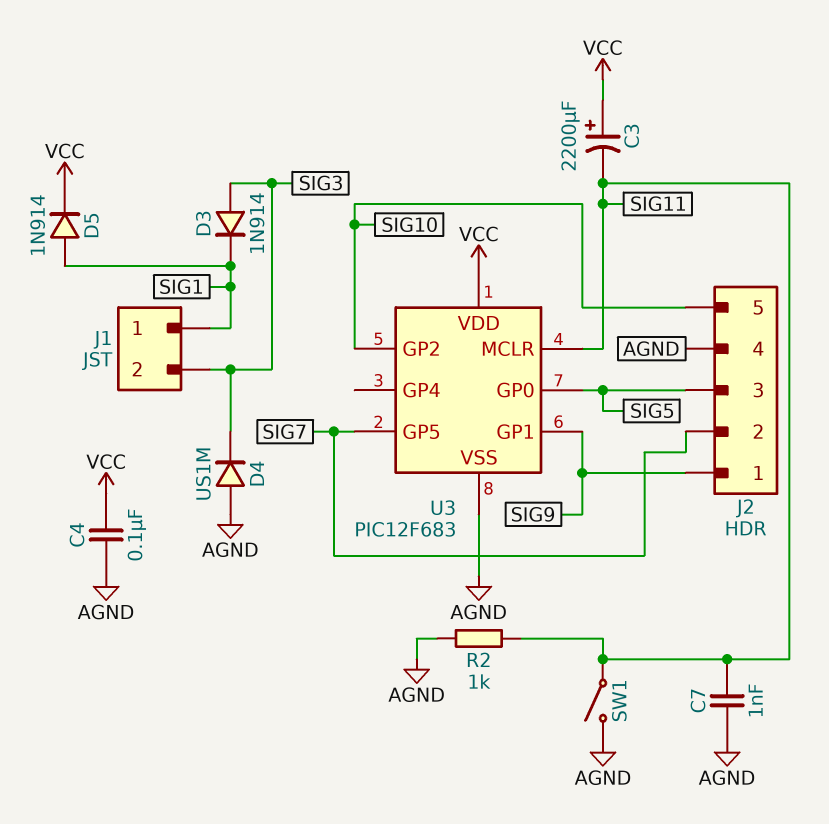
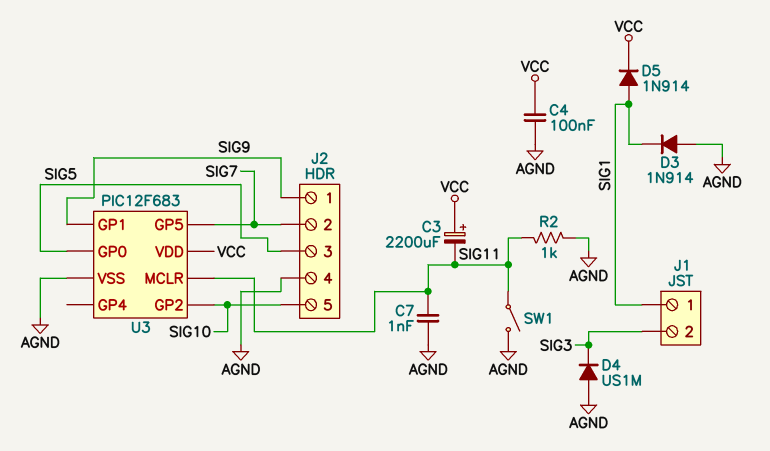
D3: diode 1N914 (A SIG3, K SIG1) -> diode 1N914 (A AGND, K SIG1)

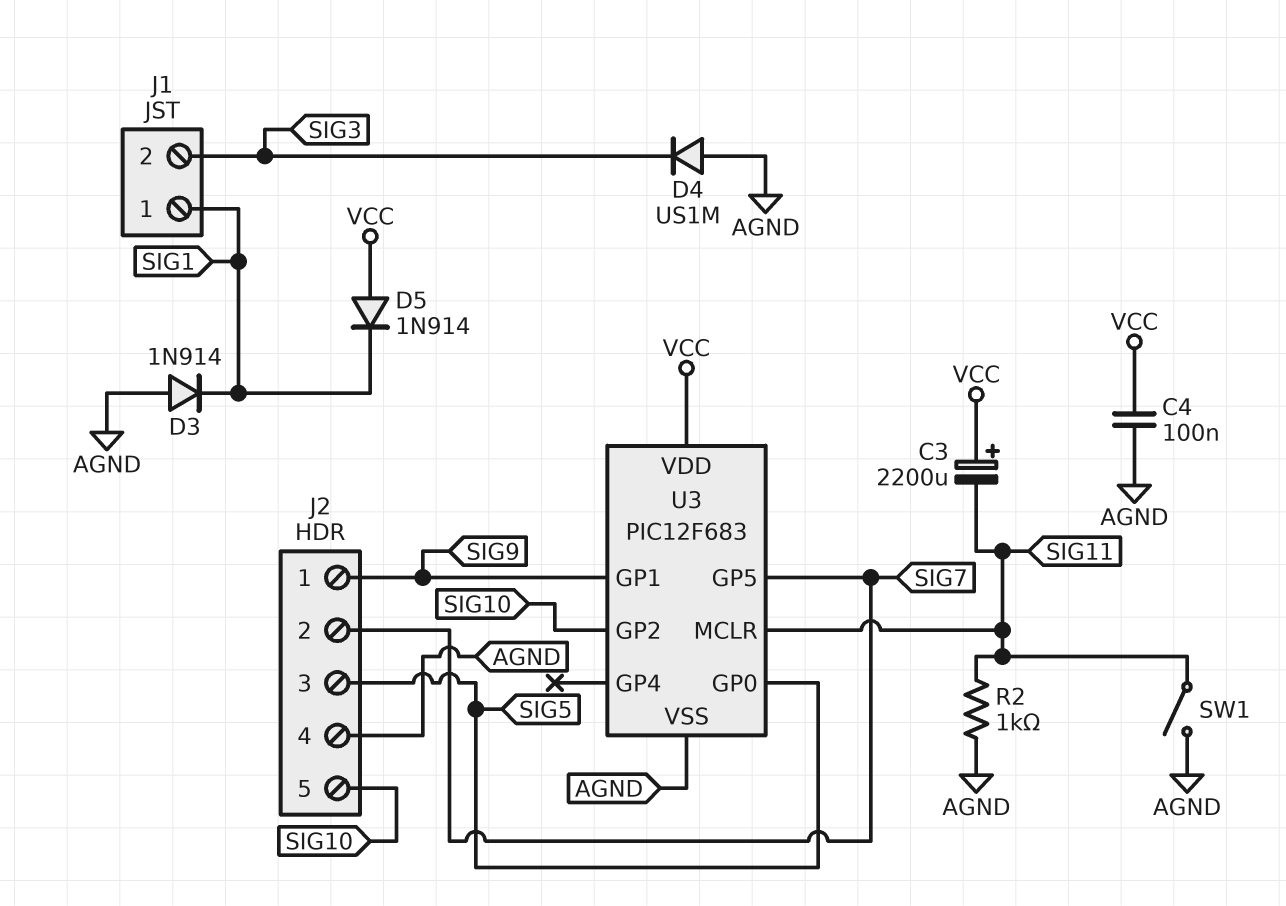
C7: 1nF (AGND, SIG11) -> none
D5: diode 1N914 (A SIG1, K VCC) -> diode 1N914 (A VCC, K SIG1)

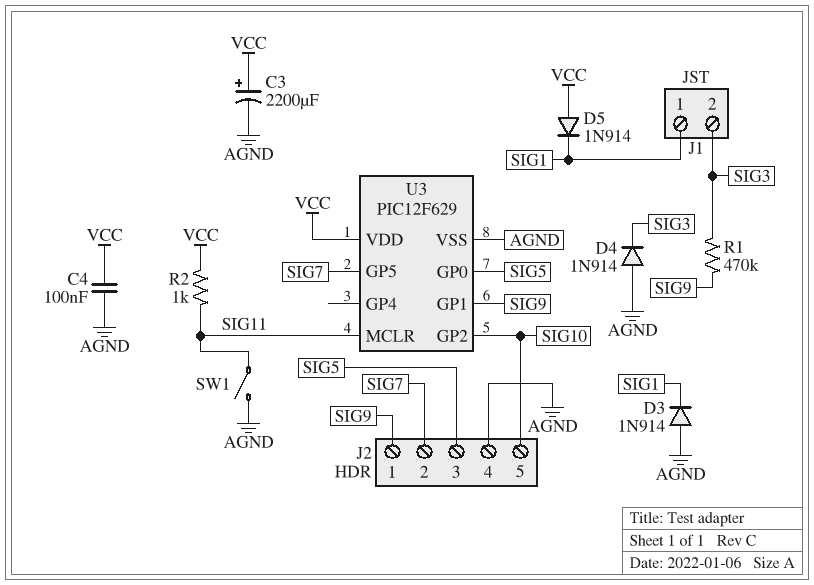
C3: 2200uF (plus VCC, minus SIG11) -> 2200uF (plus VCC, minus AGND)
D4: diode US1M (A AGND, K SIG3) -> diode 1N914 (A AGND, K SIG3)
R1: none -> 470k (SIG3, SIG9)
R2: 1k (AGND, SIG11) -> 1k (SIG11, VCC)
U3: PIC12F683 -> PIC12F629

